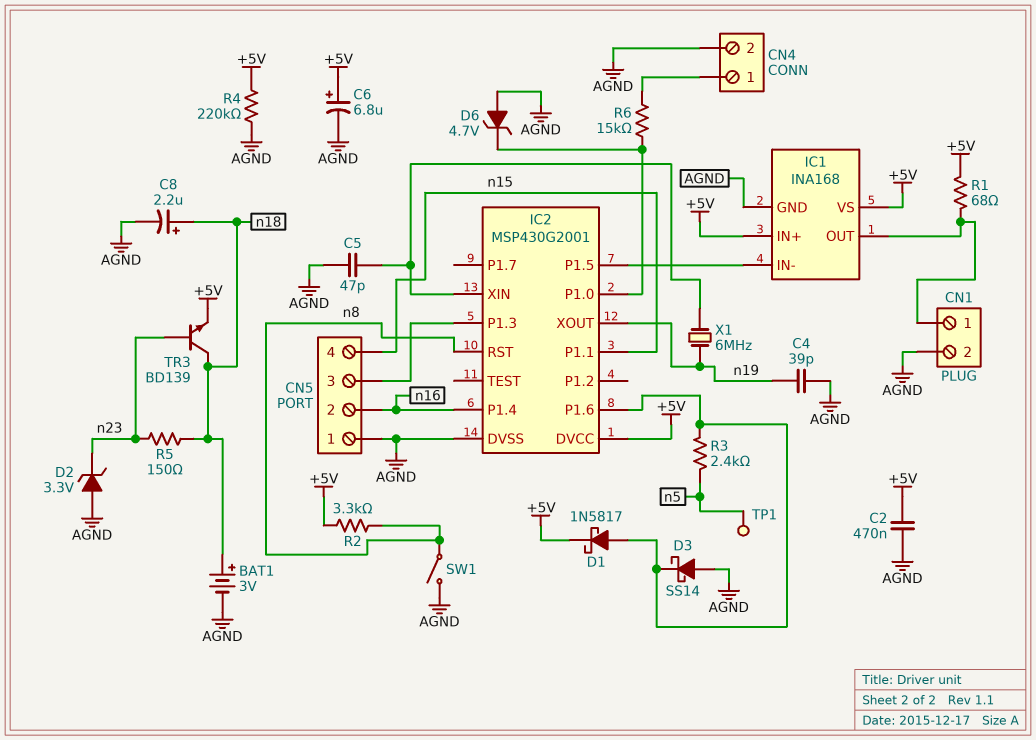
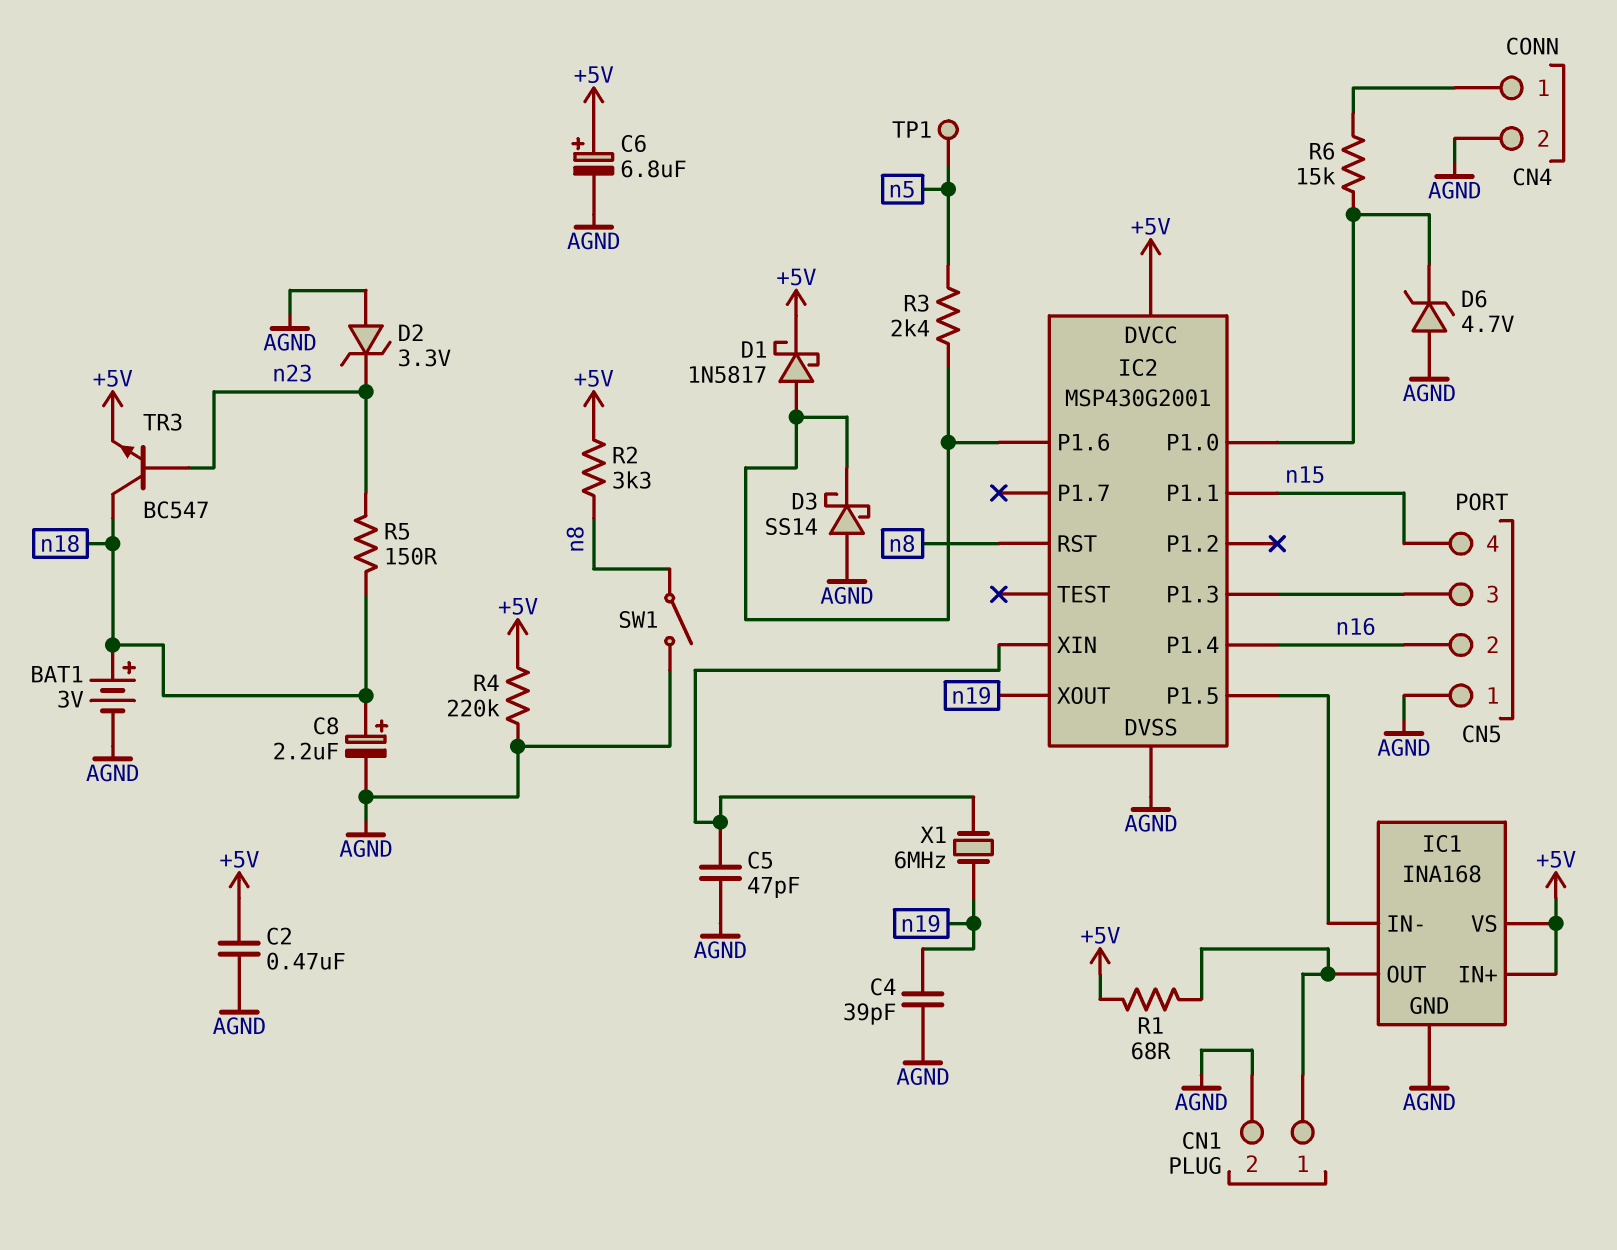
TR3: NPN BD139 (B n23, C n18, E +5V) -> NPN BC547 (B n23, C n18, E +5V)

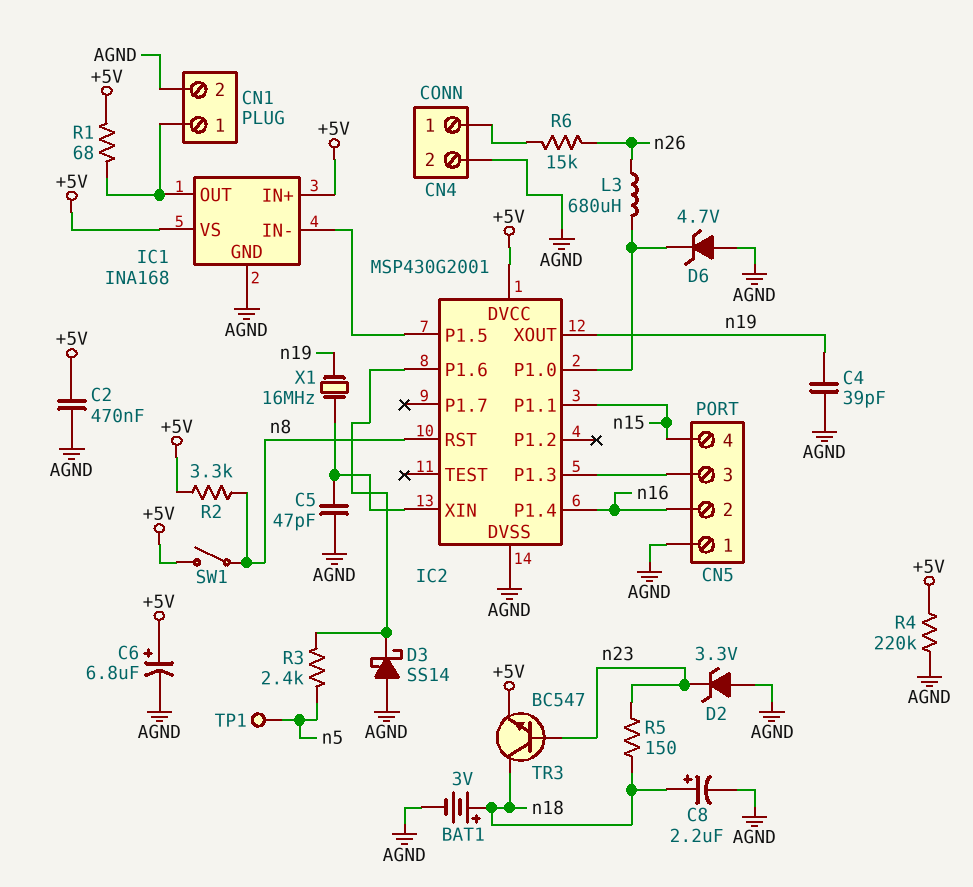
D1: schottky 1N5817 (A IC2/P1.6, K +5V) -> none
L3: none -> 680uH (IC2/P1.0, n26)
R6: 15k (CN4/1, IC2/P1.0) -> 15k (CN4/1, n26)
SW1: switch (AGND, n8) -> switch (+5V, n8)
X1: 6MHz (IC2/XIN, n19) -> 16MHz (IC2/XIN, n19)

